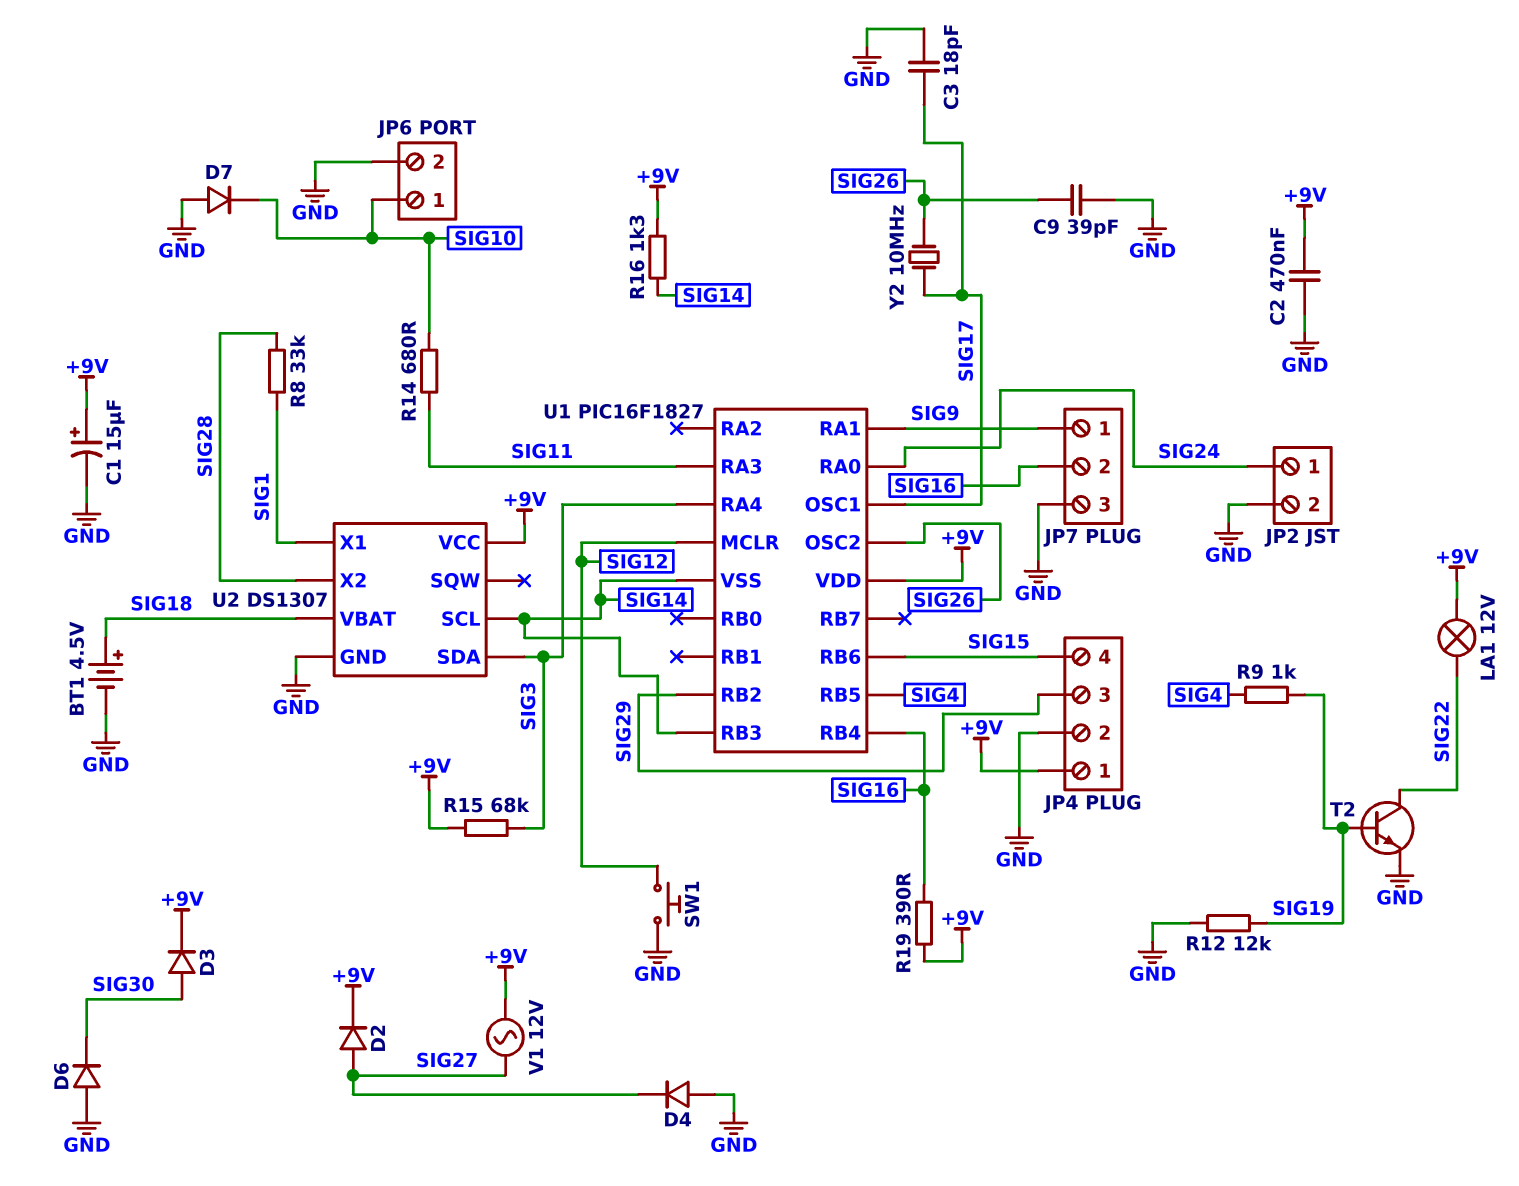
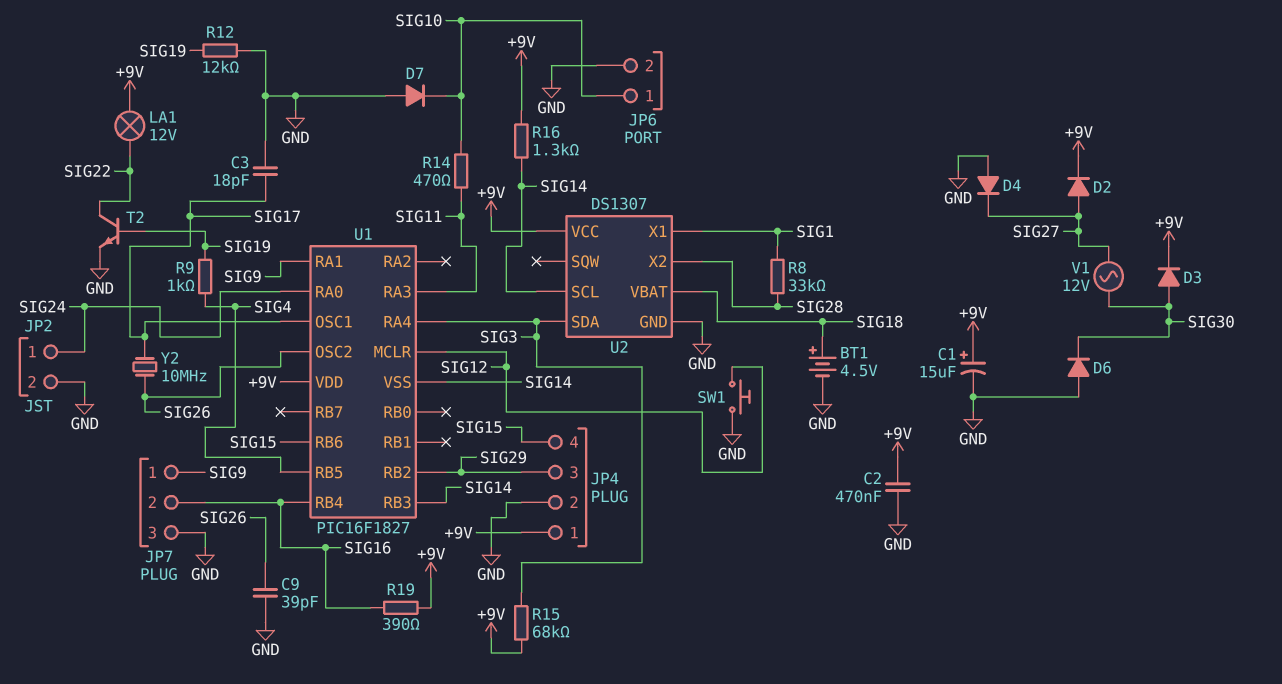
R14: 680 (SIG10, SIG11) -> 470 (SIG10, SIG11)
V1: AC 12V (+9V, SIG27) -> AC 12V (SIG27, SIG30)

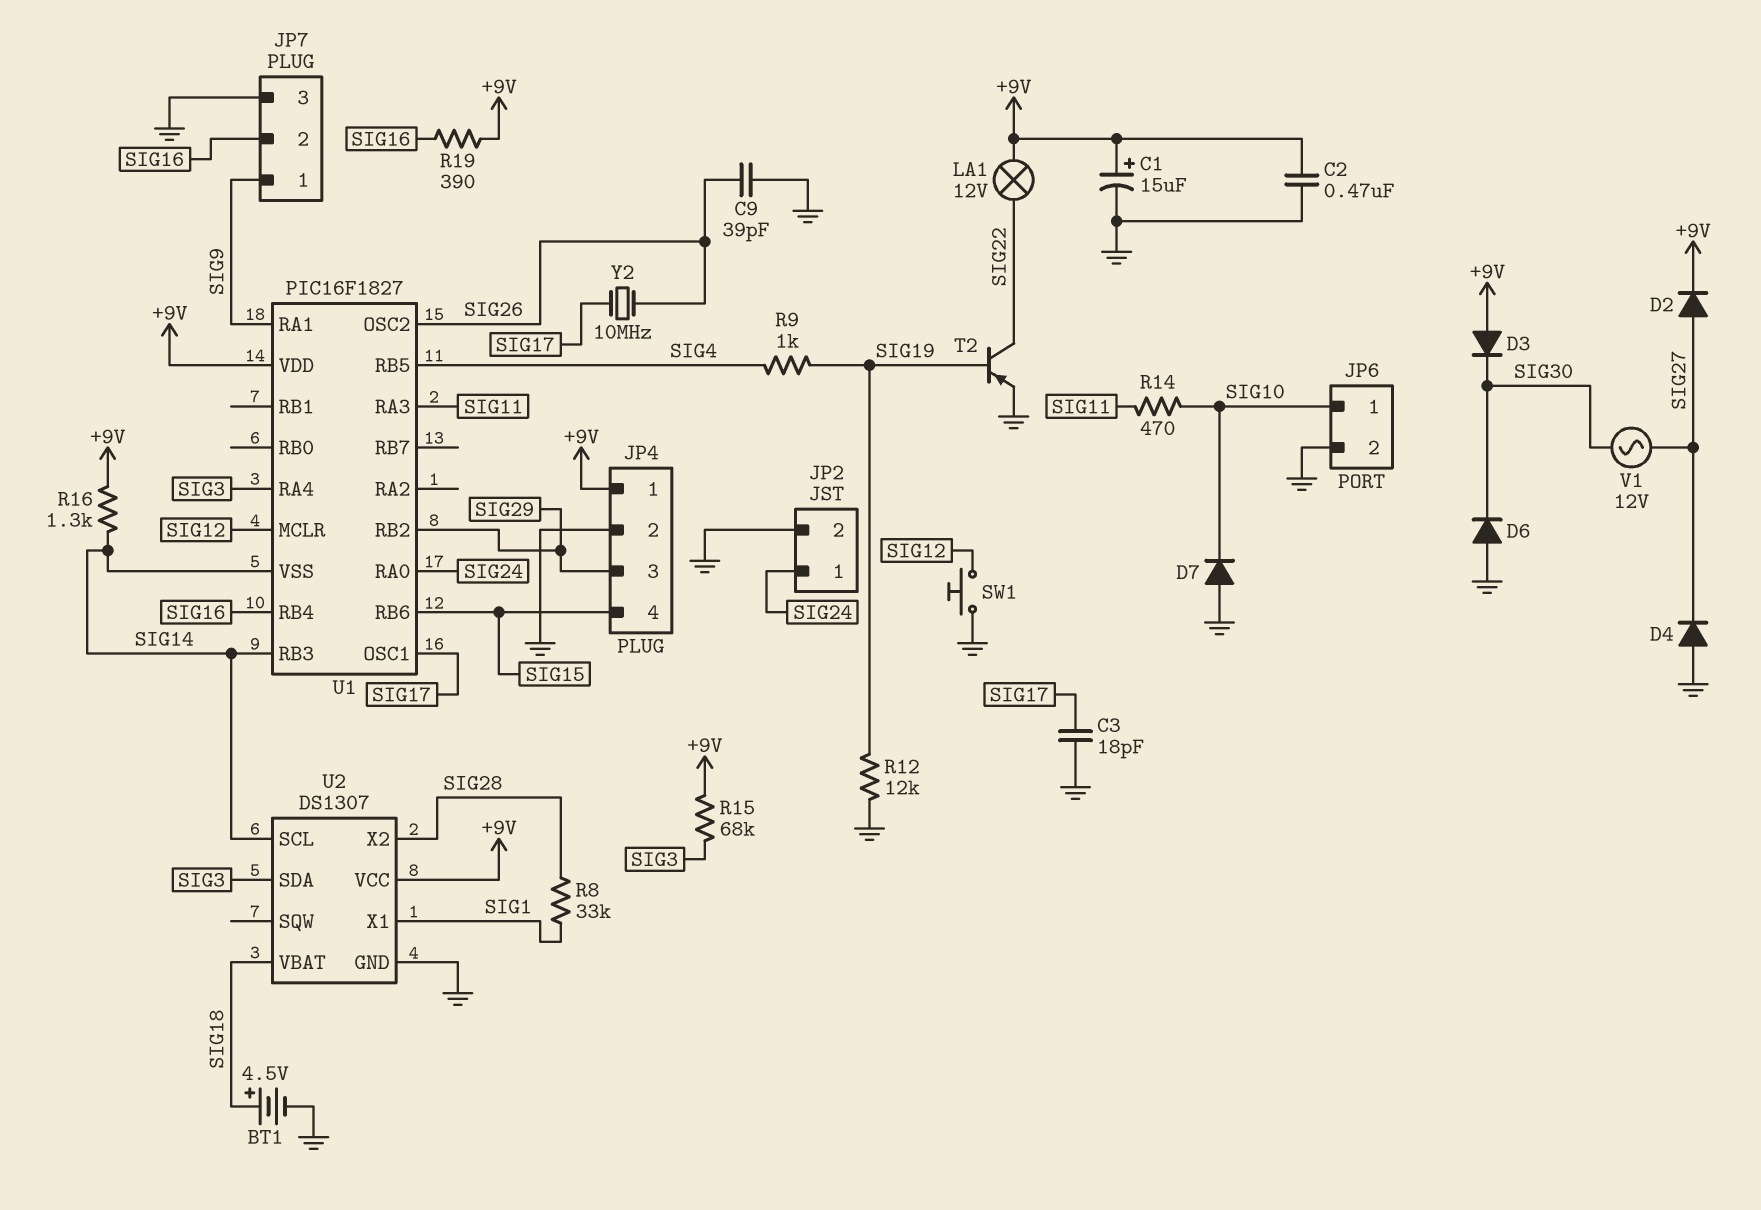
D3: diode (A SIG30, K +9V) -> diode (A +9V, K SIG30)
T2: NPN (B SIG19, C SIG22, E GND) -> PNP (B SIG19, C SIG22, E GND)

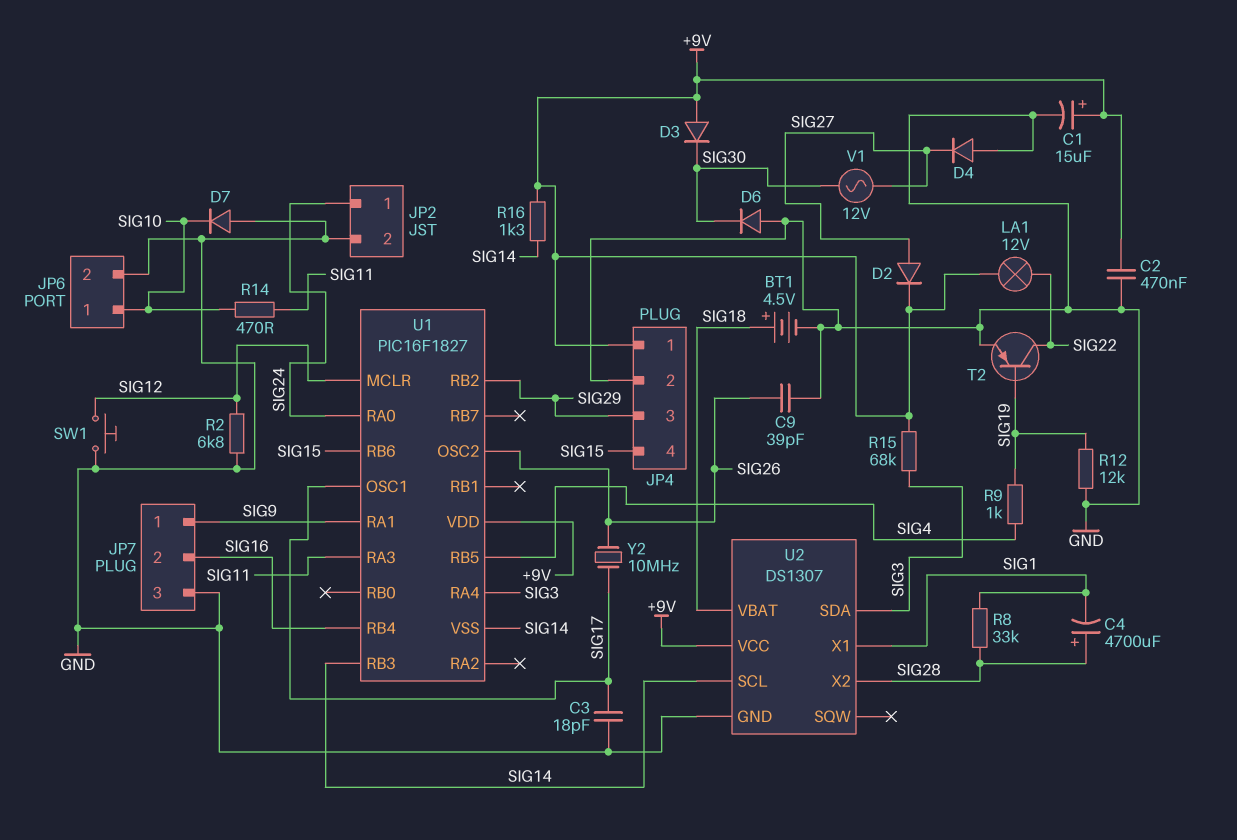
C4: none -> 4700uF (plus SIG28, minus SIG1)
R2: none -> 6.8k (GND, SIG12)
R19: 390 (+9V, SIG16) -> none

